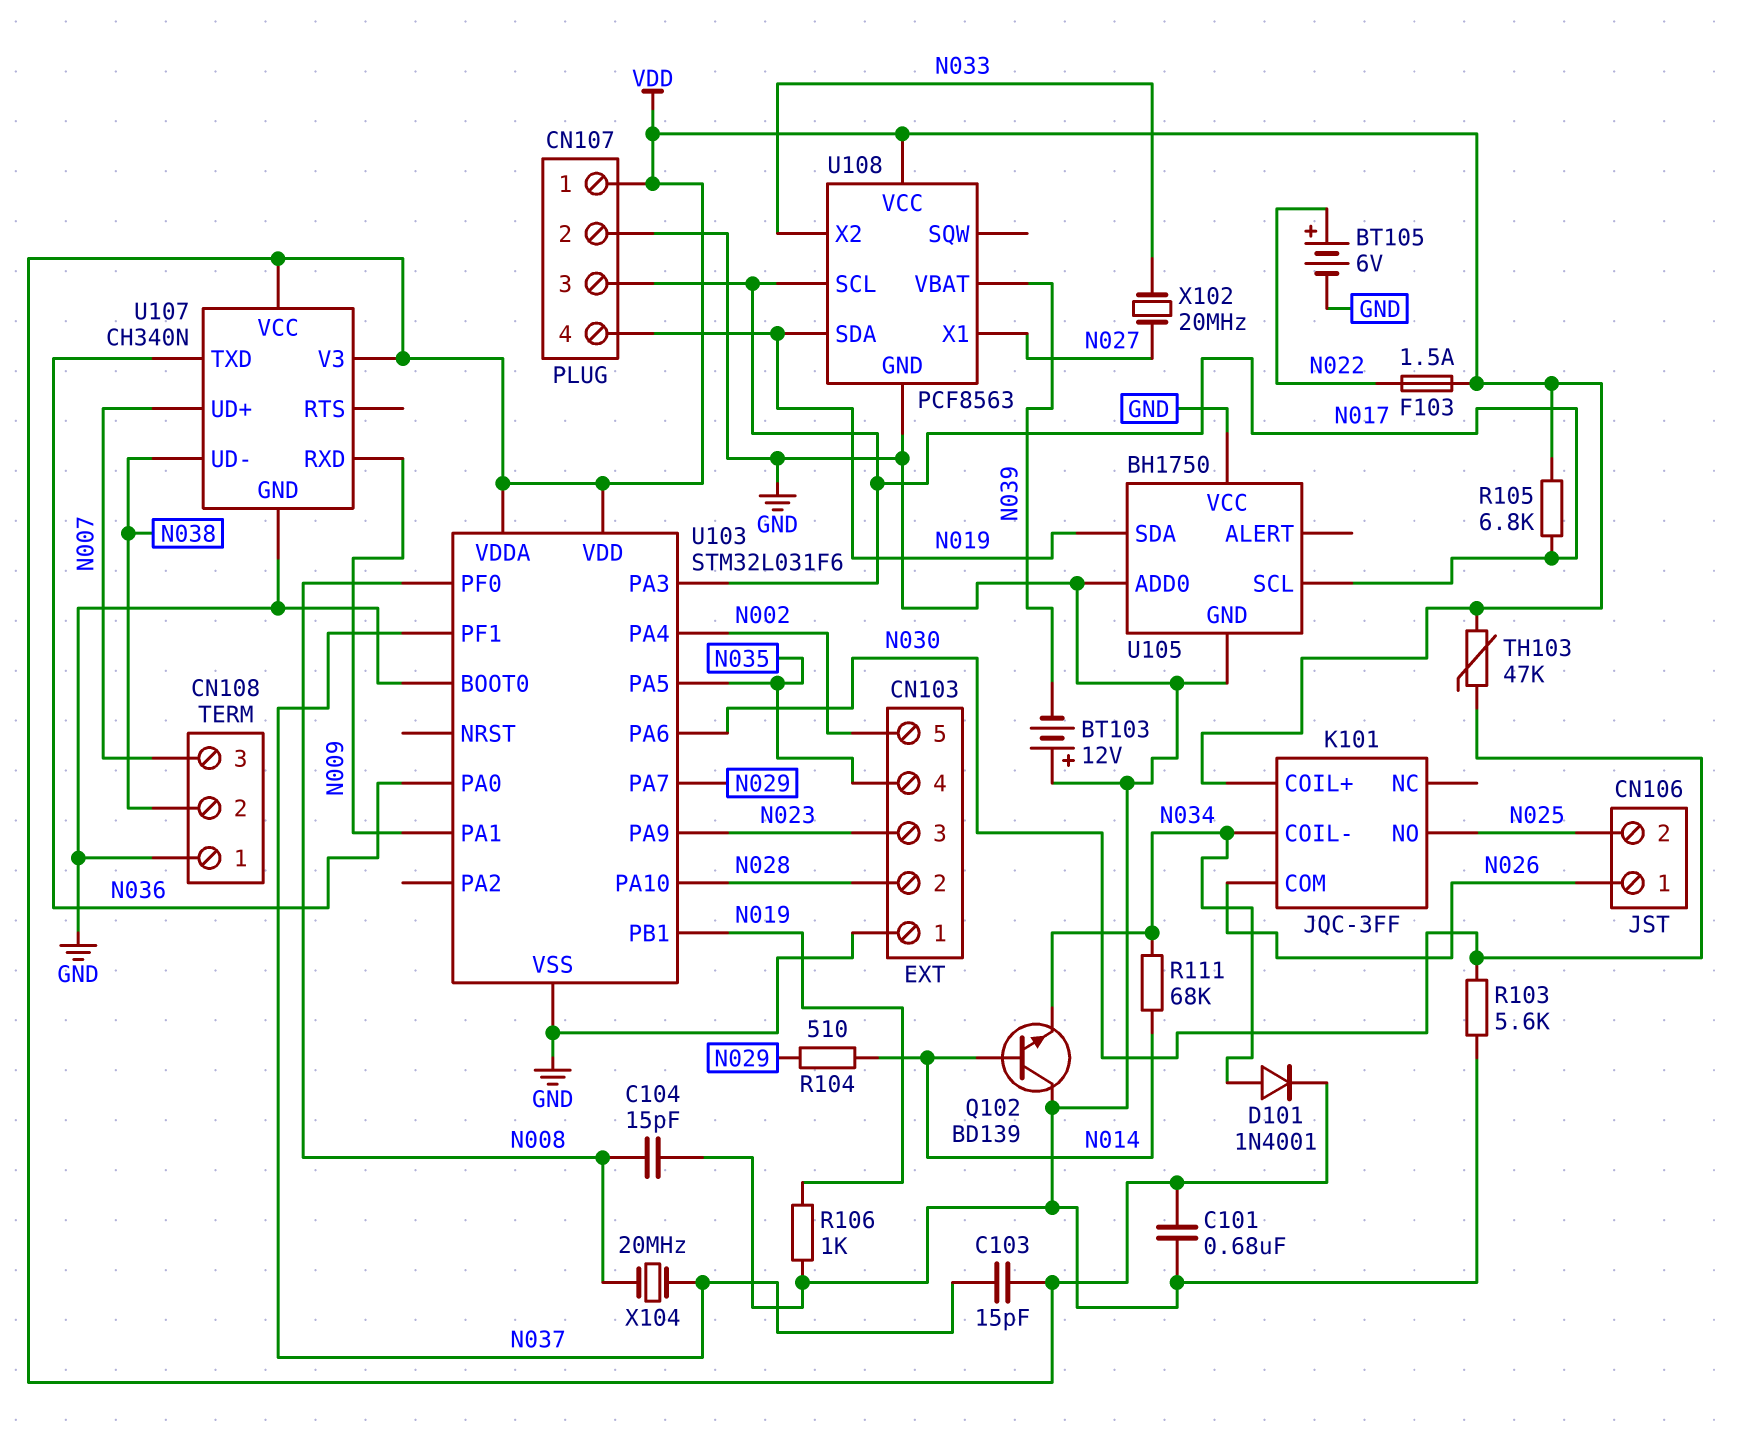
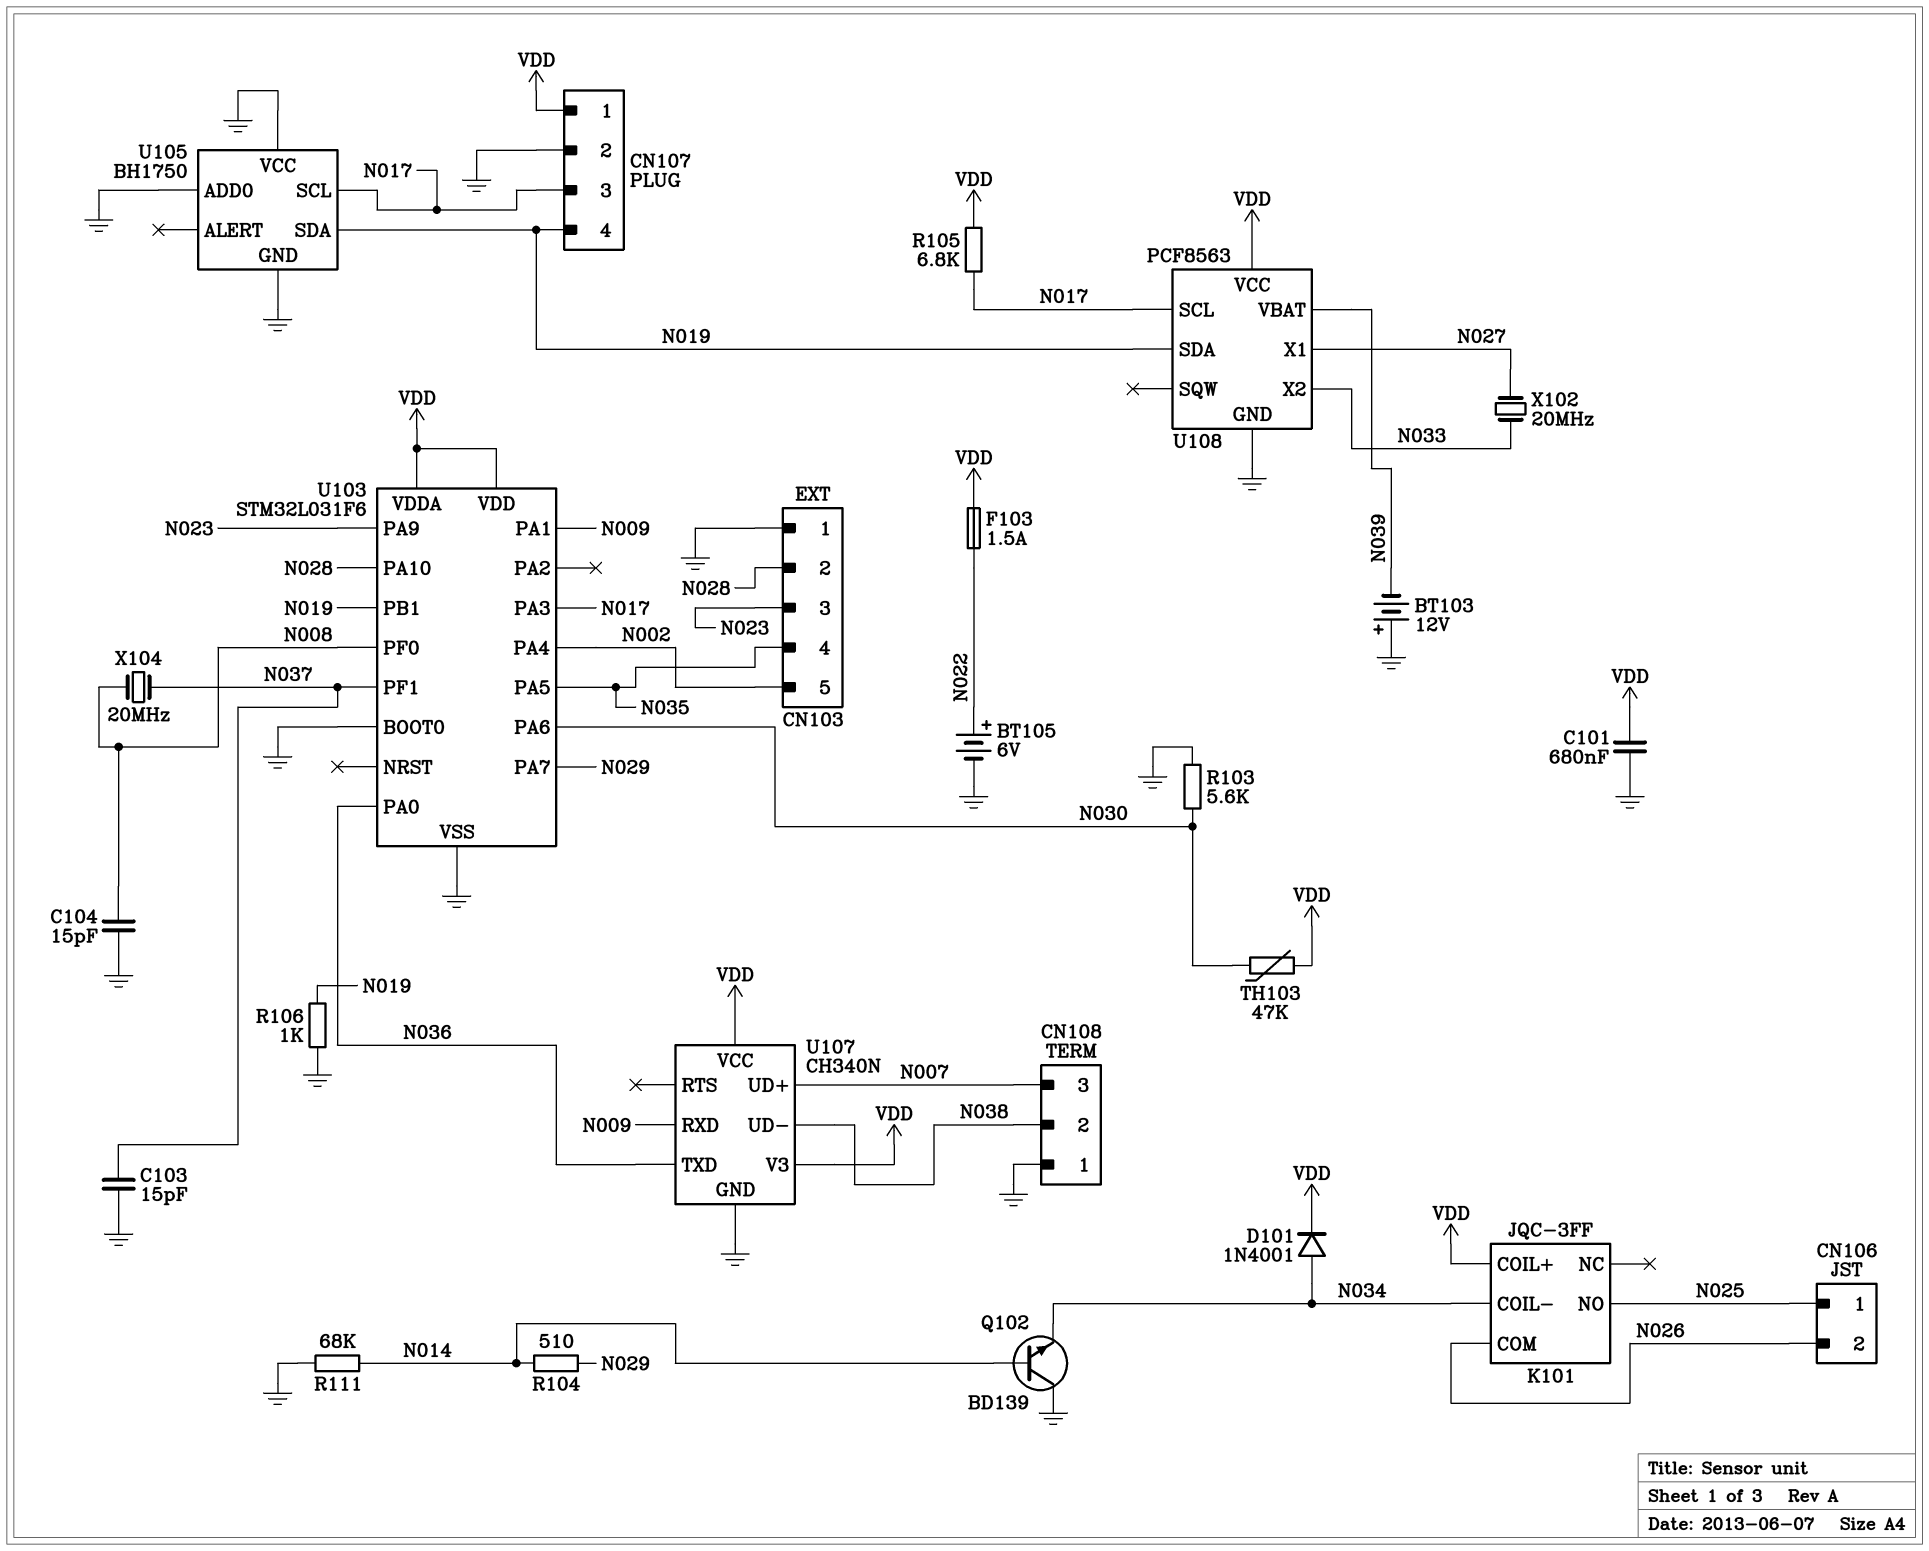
C103: 15pF (N037, VDD) -> 15pF (GND, N037)
CN106 pin 1: N026 -> N025
CN106 pin 2: N025 -> N026
R111: 68k (N014, N034) -> 68k (GND, N014)

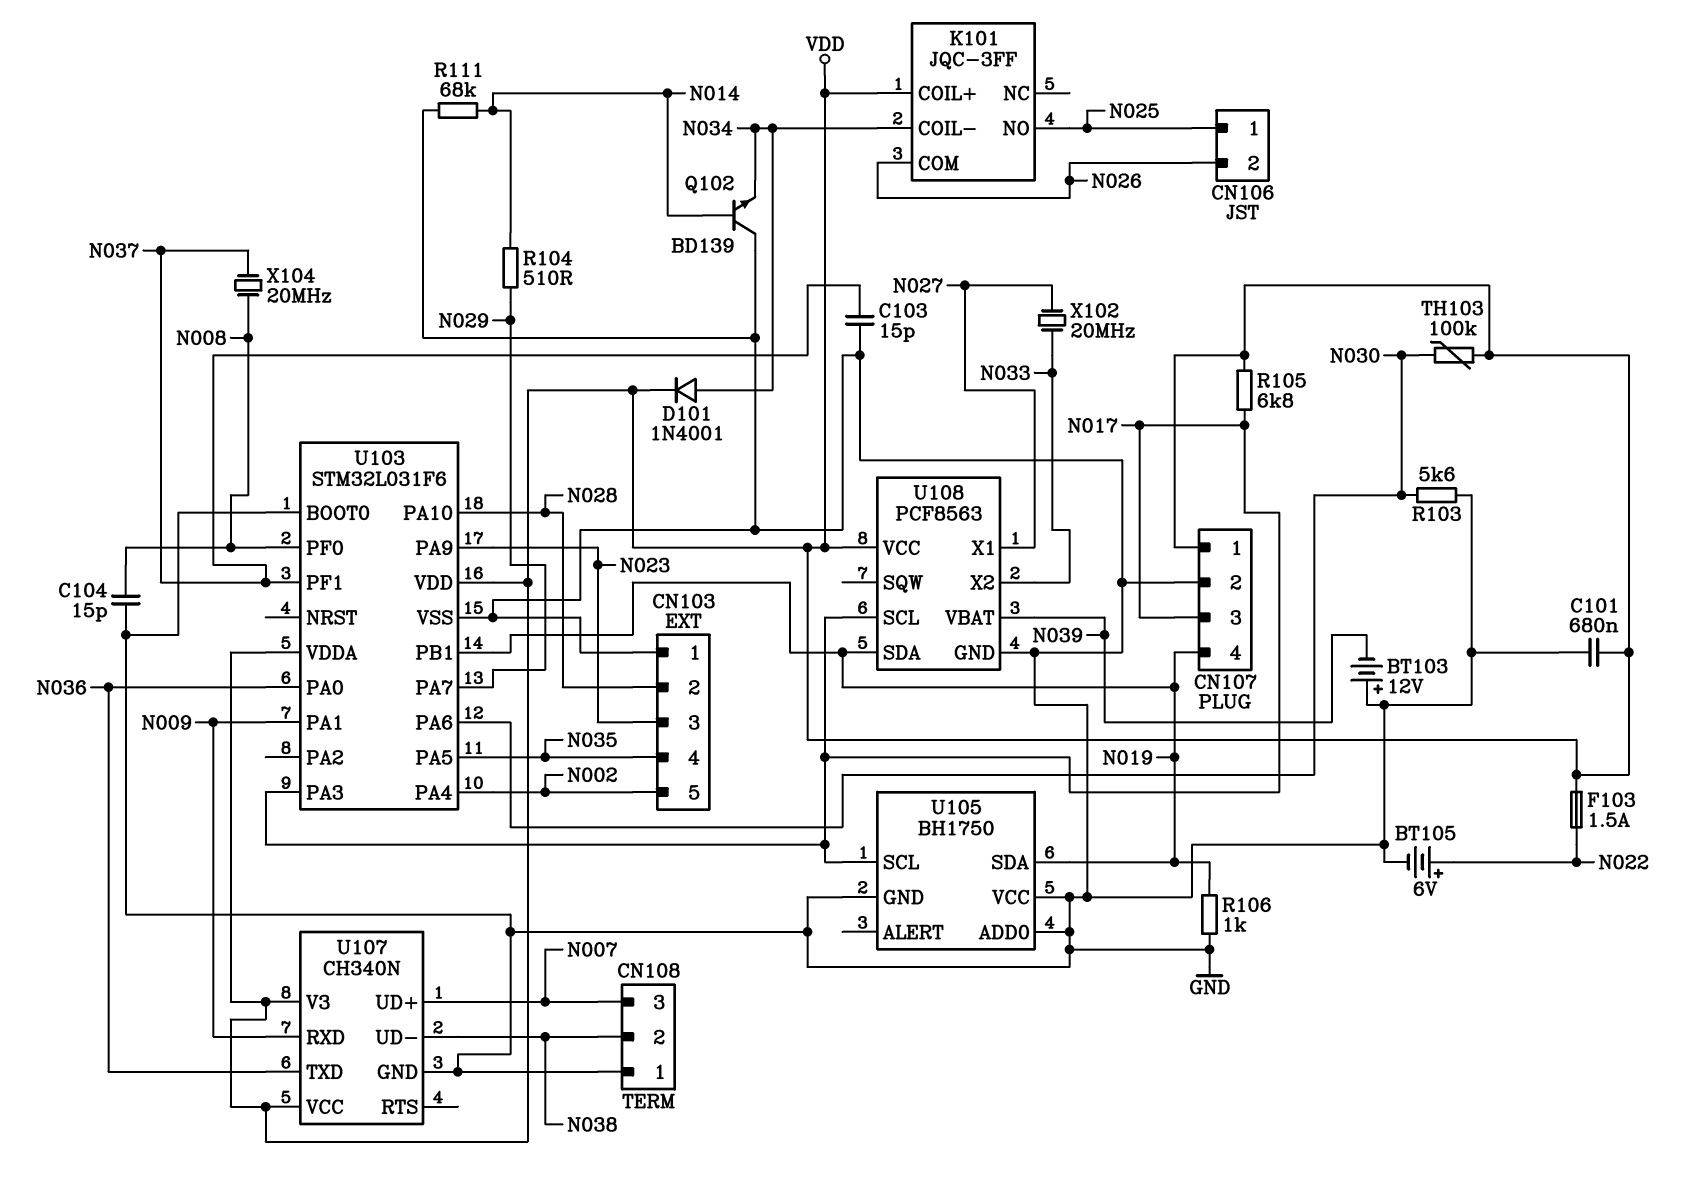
TH103: 47k (N030, VDD) -> 100k (N030, VDD)

